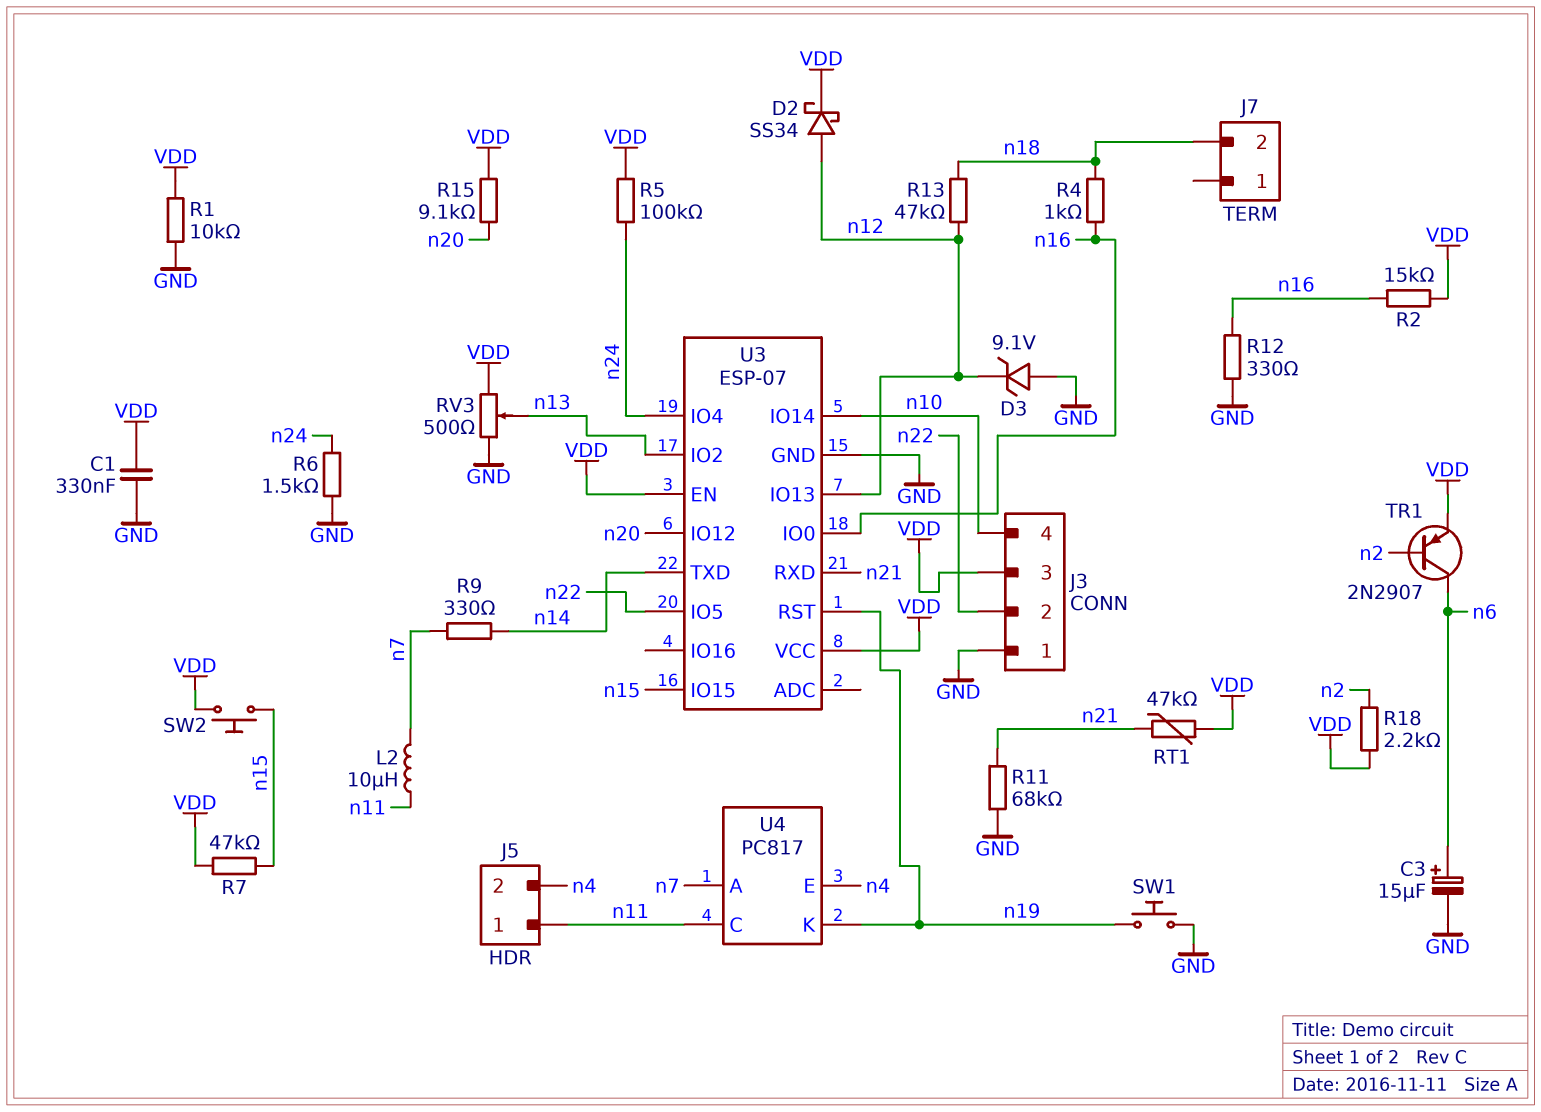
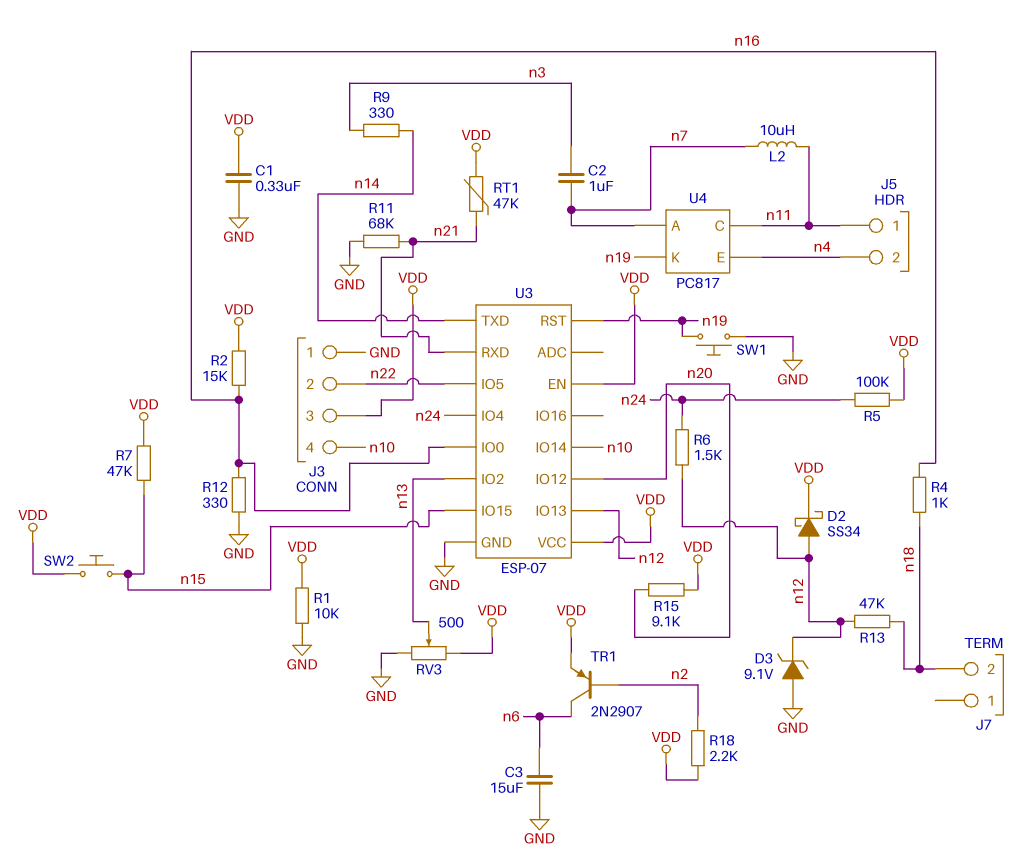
C2: none -> 1uF (n3, n7)
C3: 15uF (plus n6, minus GND) -> 15uF (GND, n6)
R6: 1.5k (GND, n24) -> 1.5k (n12, n24)
R9: 330 (n7, n14) -> 330 (n3, n14)

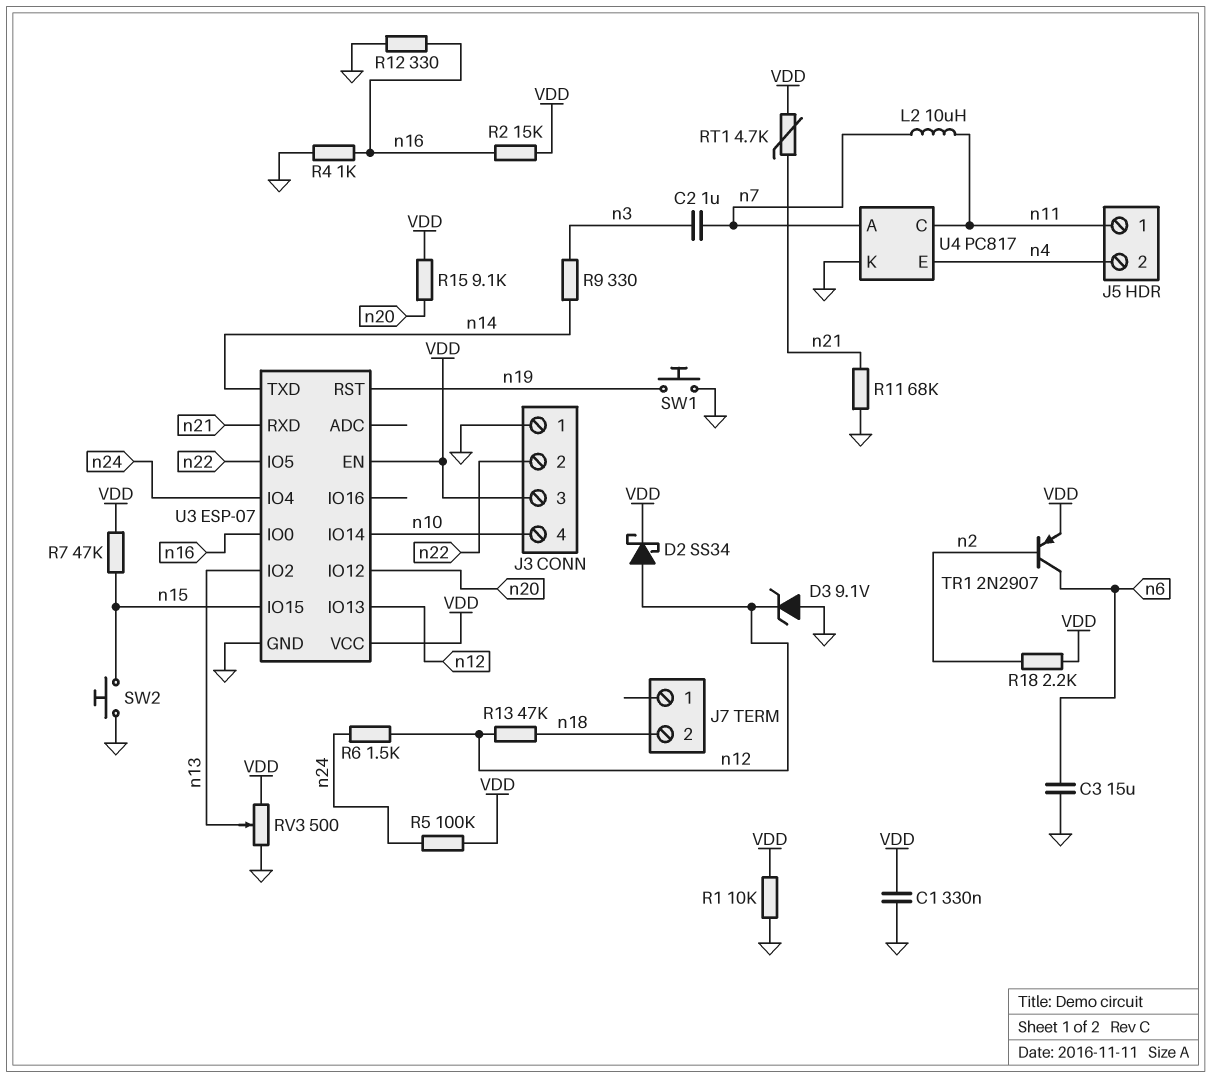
R4: 1k (n16, n18) -> 1k (GND, n16)
RT1: 47k (VDD, n21) -> 4.7k (VDD, n21)
SW2: button (VDD, n15) -> button (GND, n15)
U4 pin K: n19 -> GND

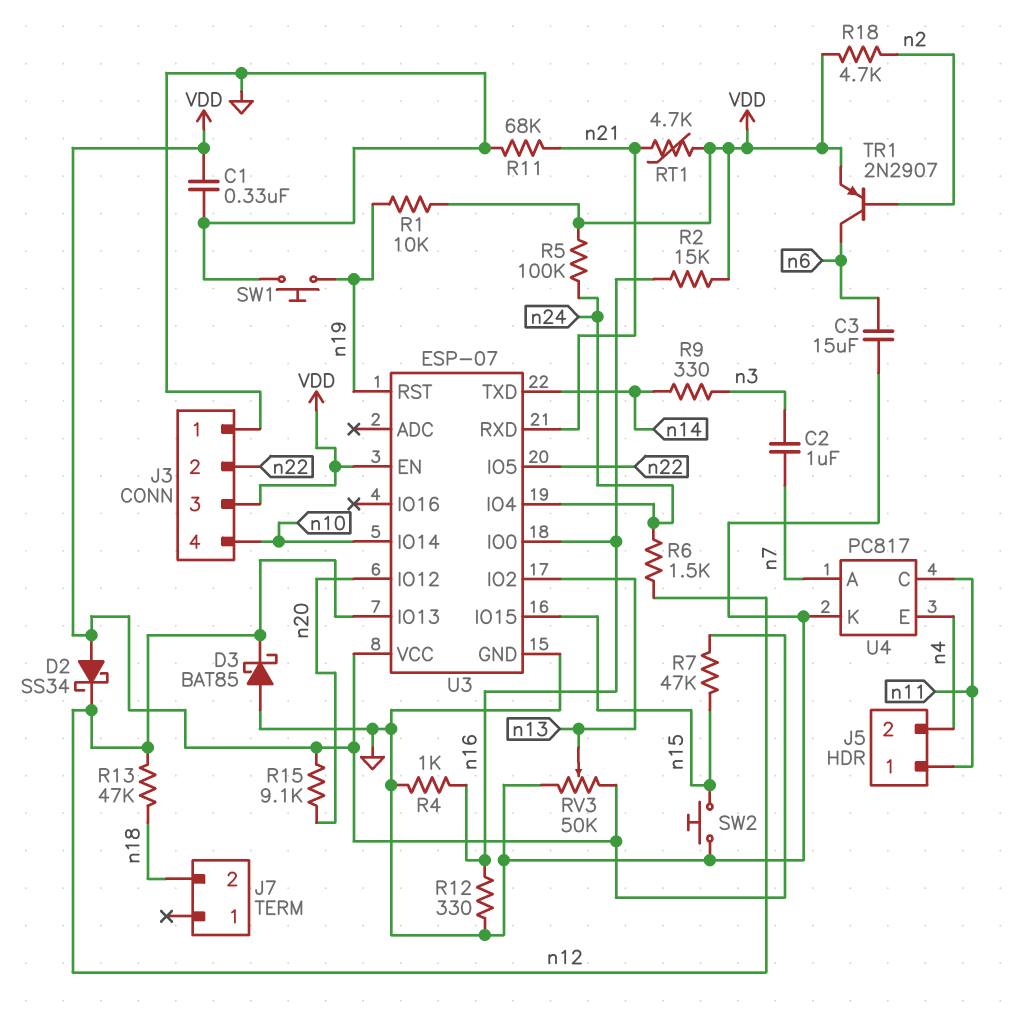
D2: schottky SS34 (A n12, K VDD) -> schottky SS34 (A VDD, K n12)
D3: zener 9.1V (A GND, K n12) -> schottky BAT85 (A GND, K n12)
L2: 10uH (n7, n11) -> none
R1: 10k (GND, VDD) -> 10k (VDD, n19)
R18: 2.2k (VDD, n2) -> 4.7k (VDD, n2)
RV3: 500 (GND, VDD, wiper n13) -> 50k (GND, VDD, wiper n13)

